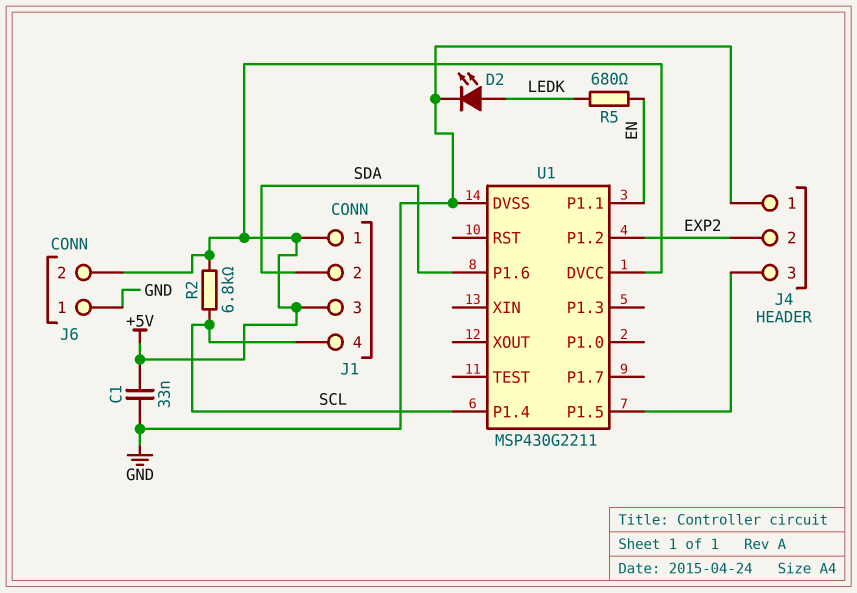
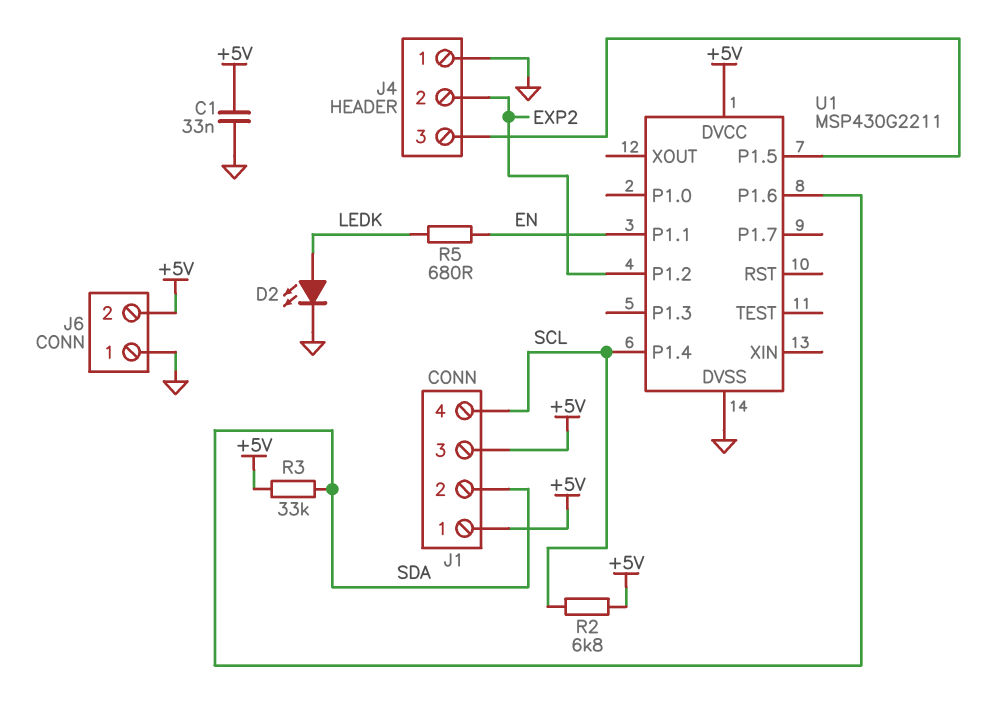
R3: none -> 33k (+5V, SDA)

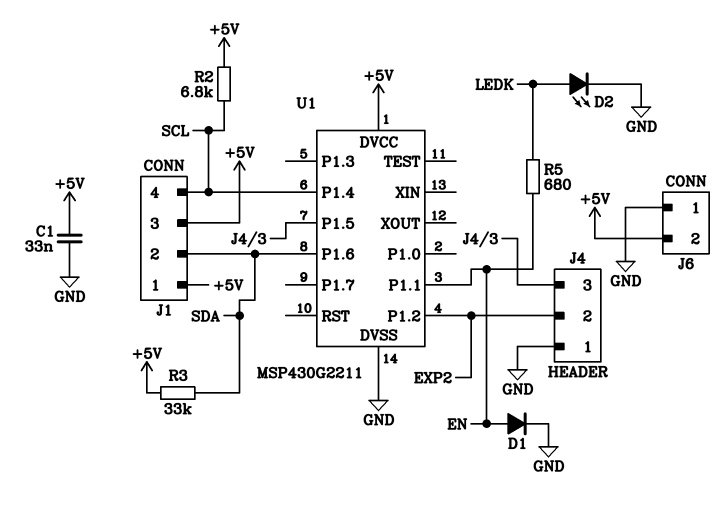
D1: none -> diode (A EN, K GND)

